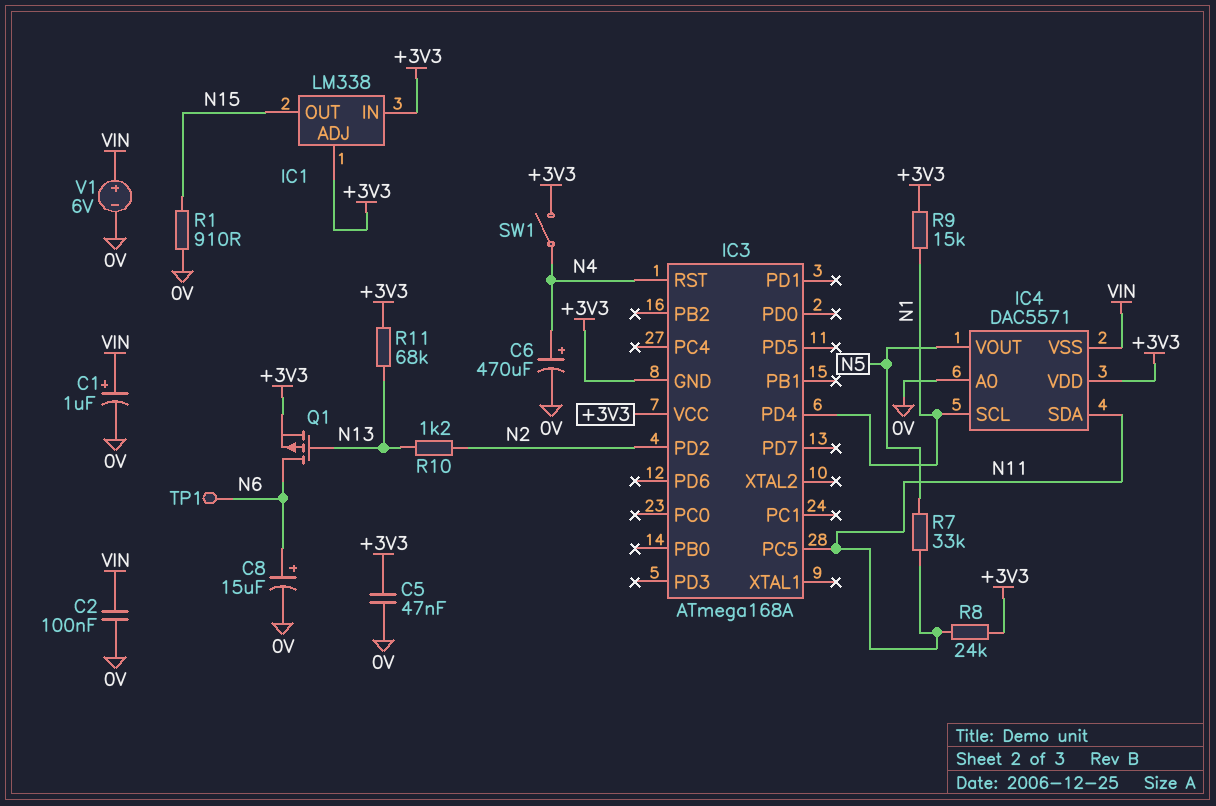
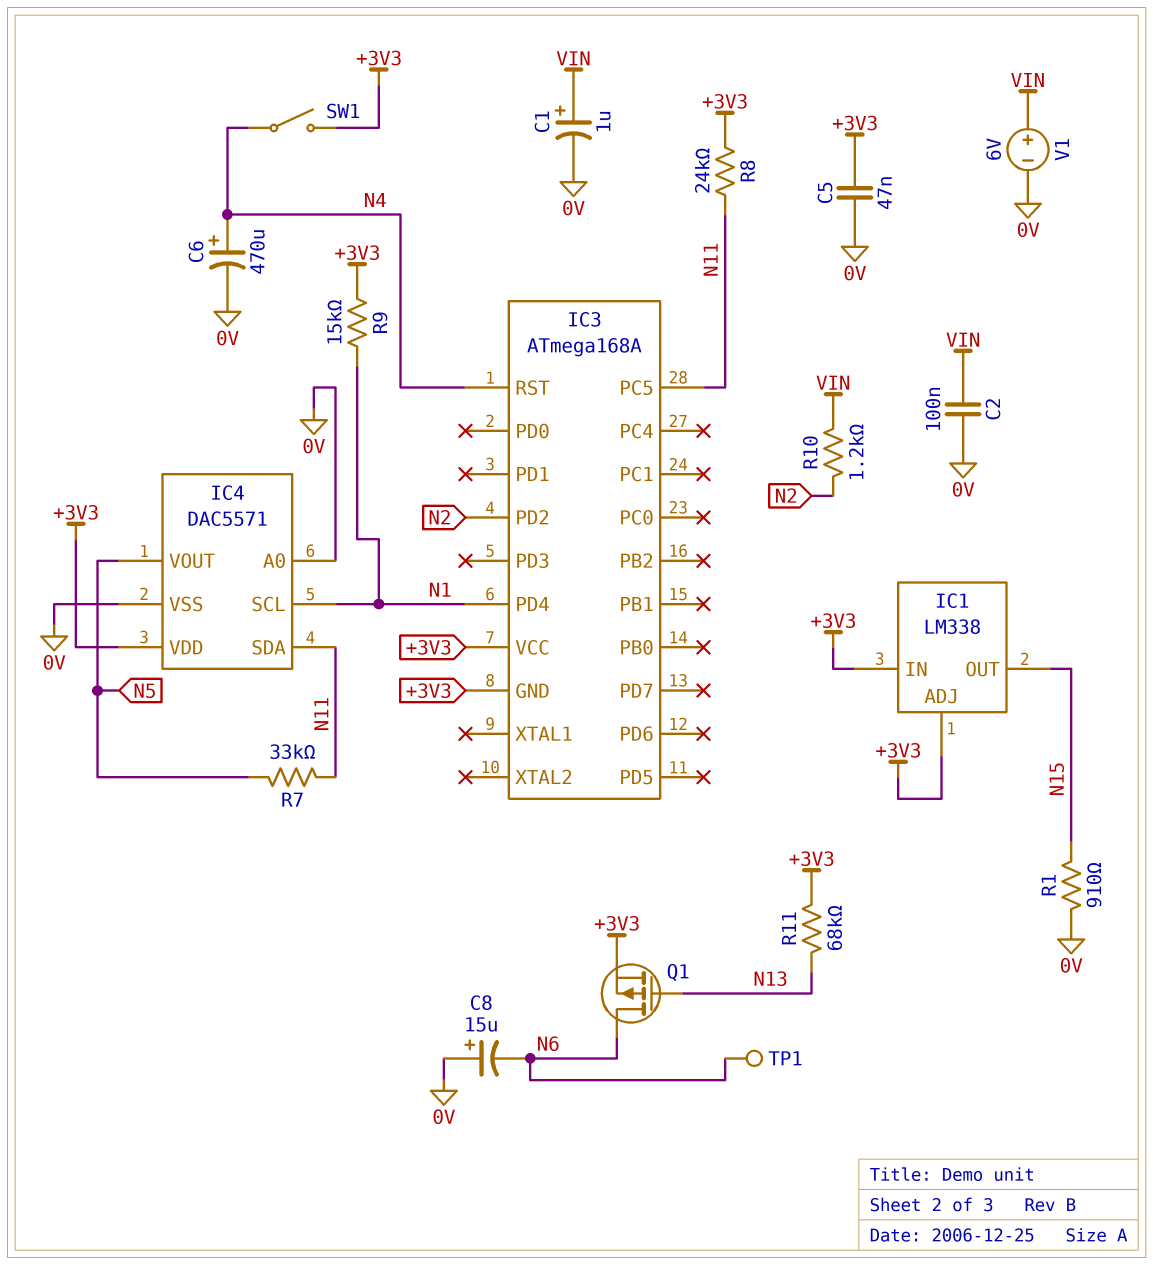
C8: 15uF (plus N6, minus 0V) -> 15uF (plus 0V, minus N6)
IC4 pin VSS: VIN -> 0V
R10: 1.2k (N2, N13) -> 1.2k (N2, VIN)

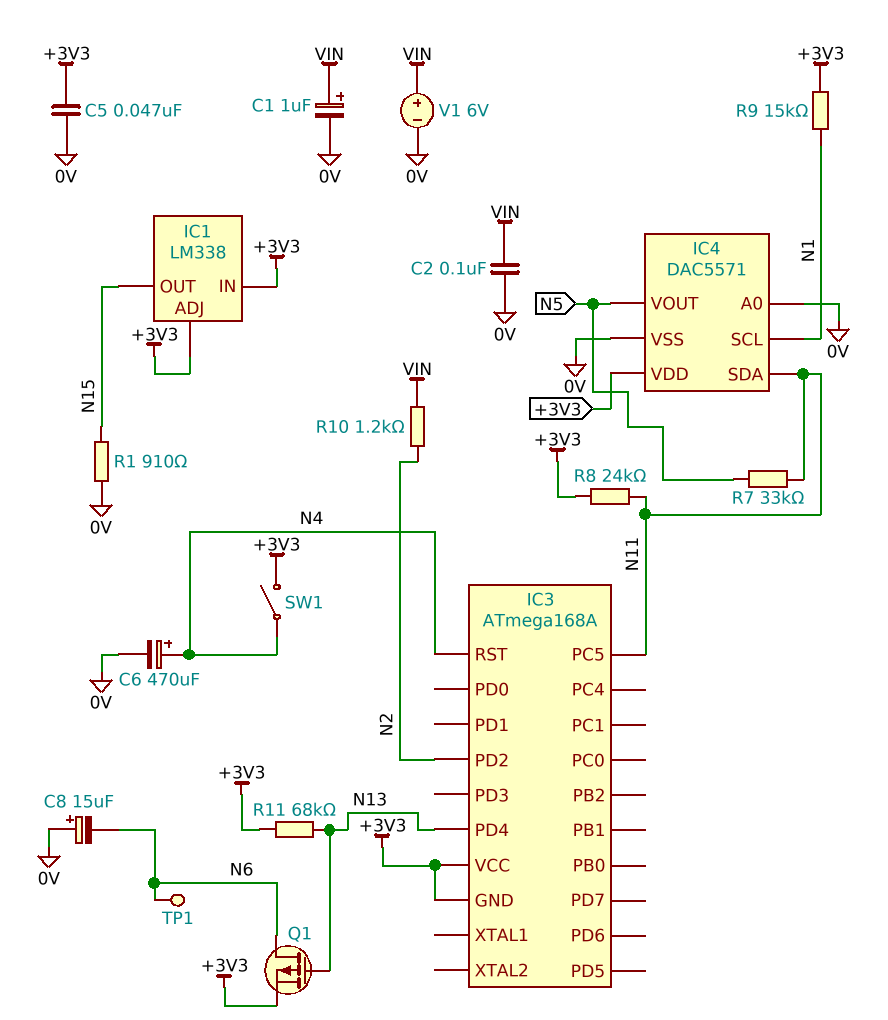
IC3 pin PD4: N1 -> N13

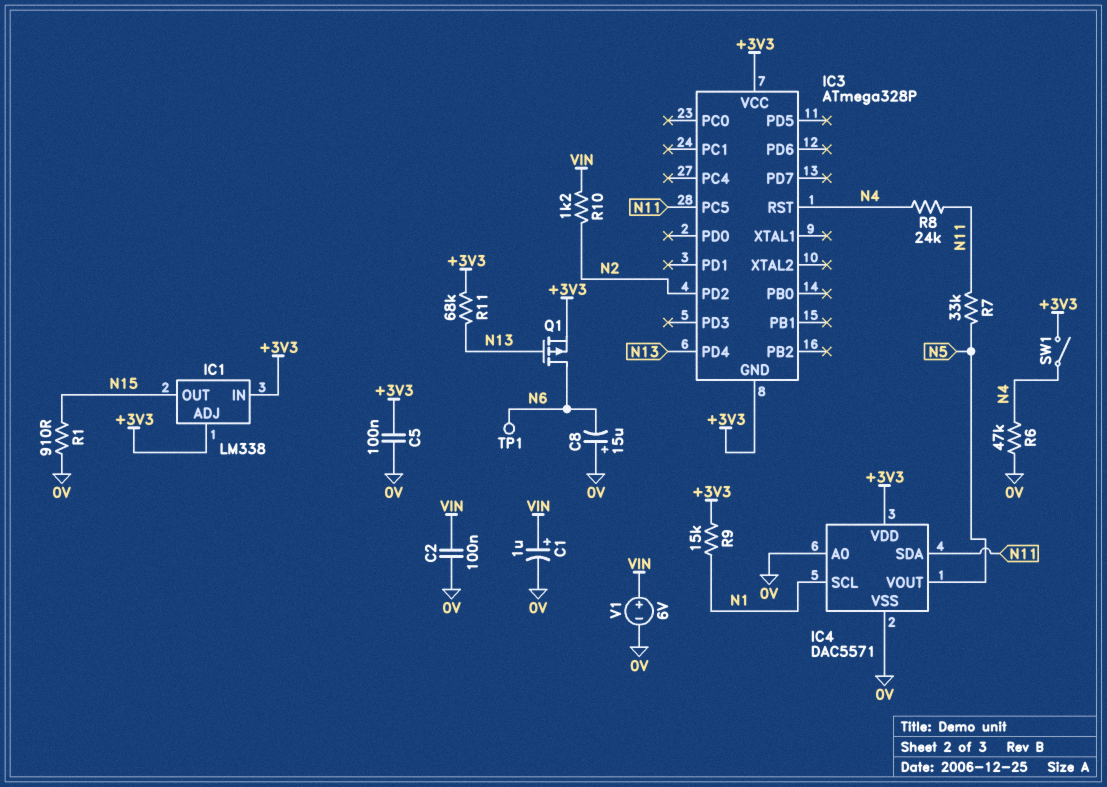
C5: 47nF (+3V3, 0V) -> 100nF (+3V3, 0V)
C6: 470uF (plus N4, minus 0V) -> none
IC3: ATmega168A -> ATmega328P
R6: none -> 47k (0V, N4)
R8: 24k (+3V3, N11) -> 24k (N4, N11)

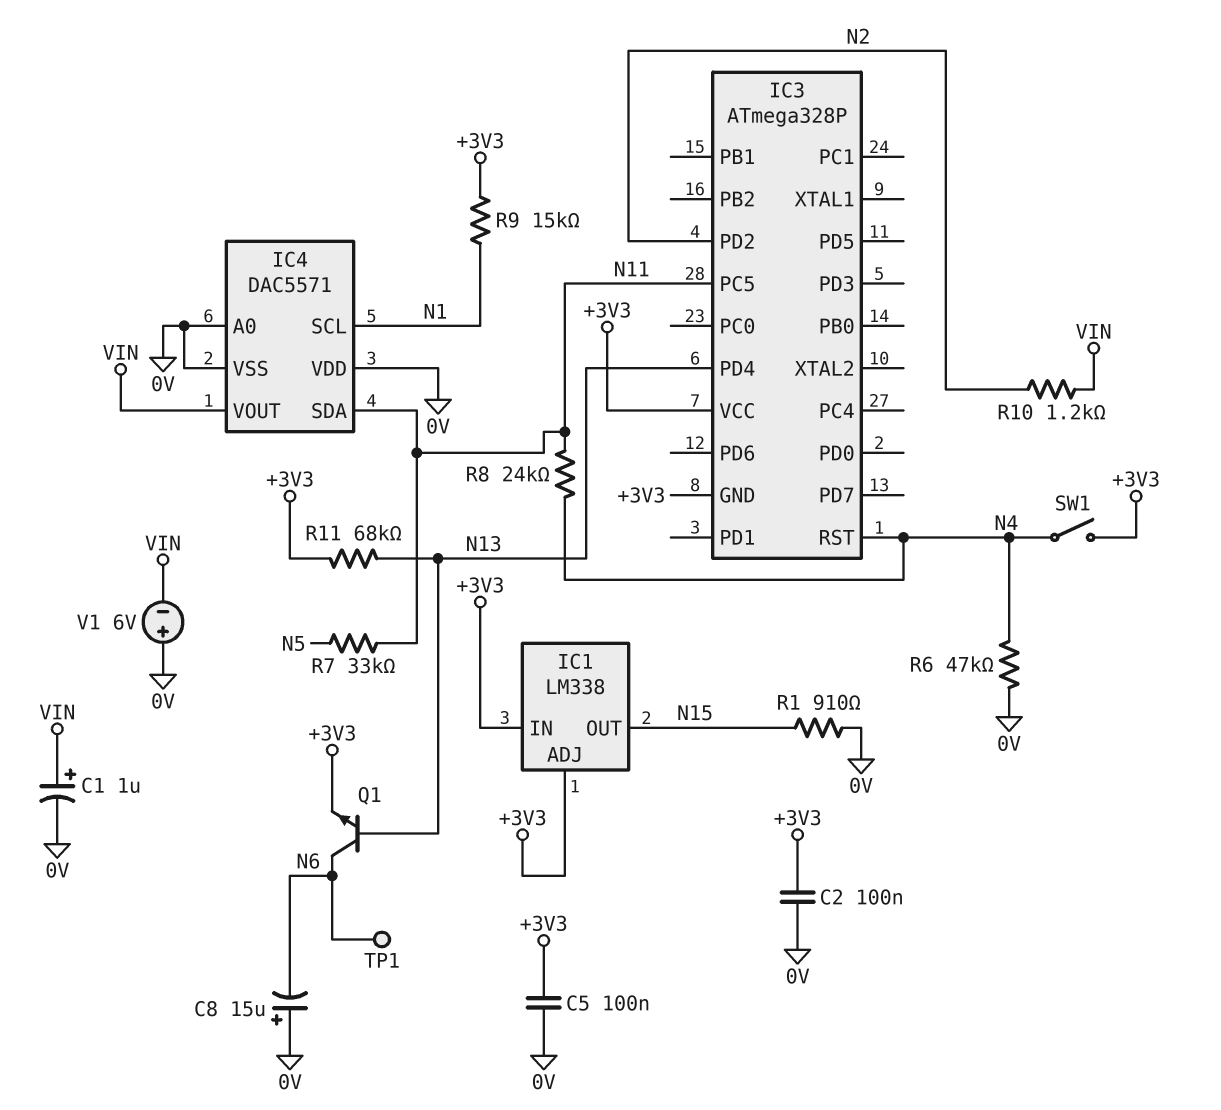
C2: 100nF (0V, VIN) -> 100nF (+3V3, 0V)
IC4 pin VDD: +3V3 -> 0V
IC4 pin VOUT: N5 -> VIN
Q1: PMOS (G N13, D N6, S +3V3) -> NPN (B N13, C N6, E +3V3)
V1: 6V (plus VIN, minus 0V) -> 6V (plus 0V, minus VIN)

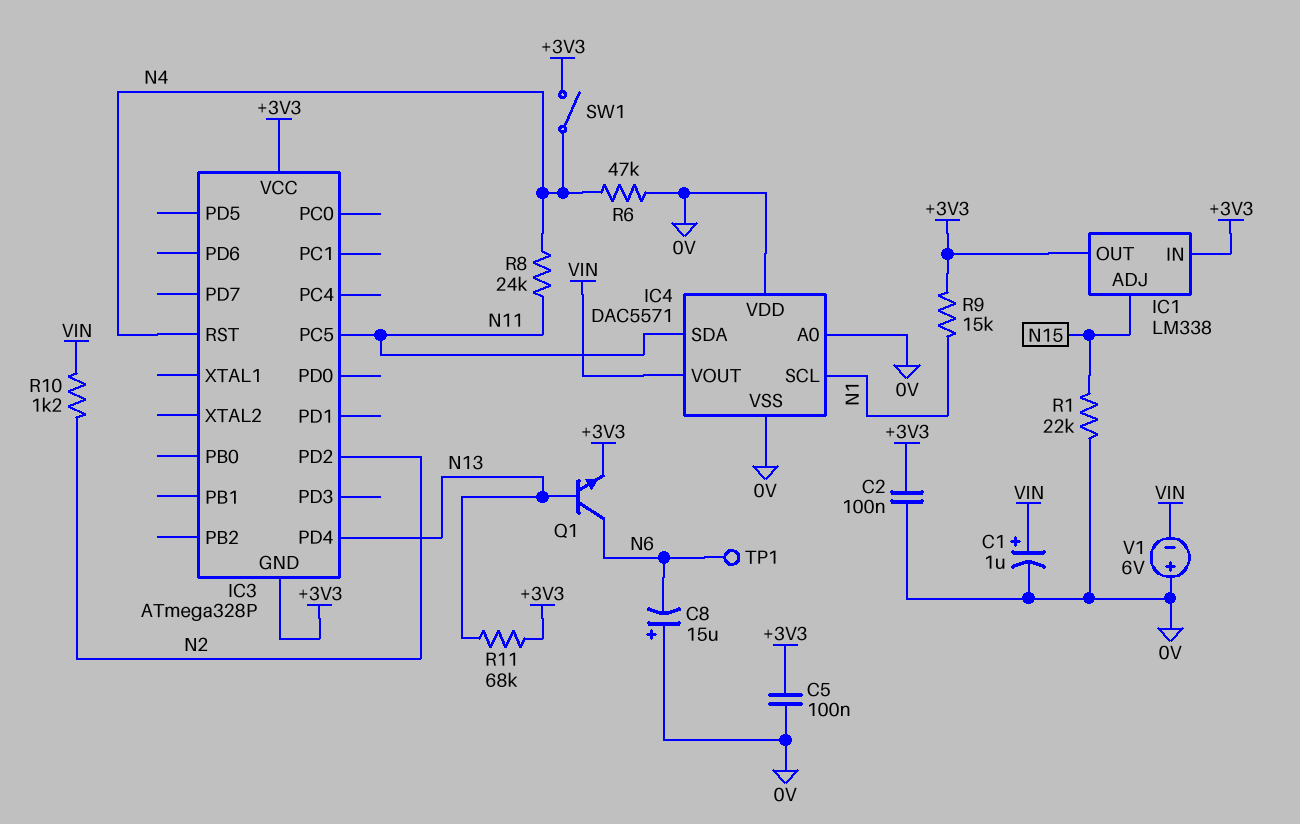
IC1 pin ADJ: +3V3 -> N15
IC1 pin OUT: N15 -> +3V3
R1: 910 (0V, N15) -> 22k (0V, N15)
R7: 33k (N5, N11) -> none

